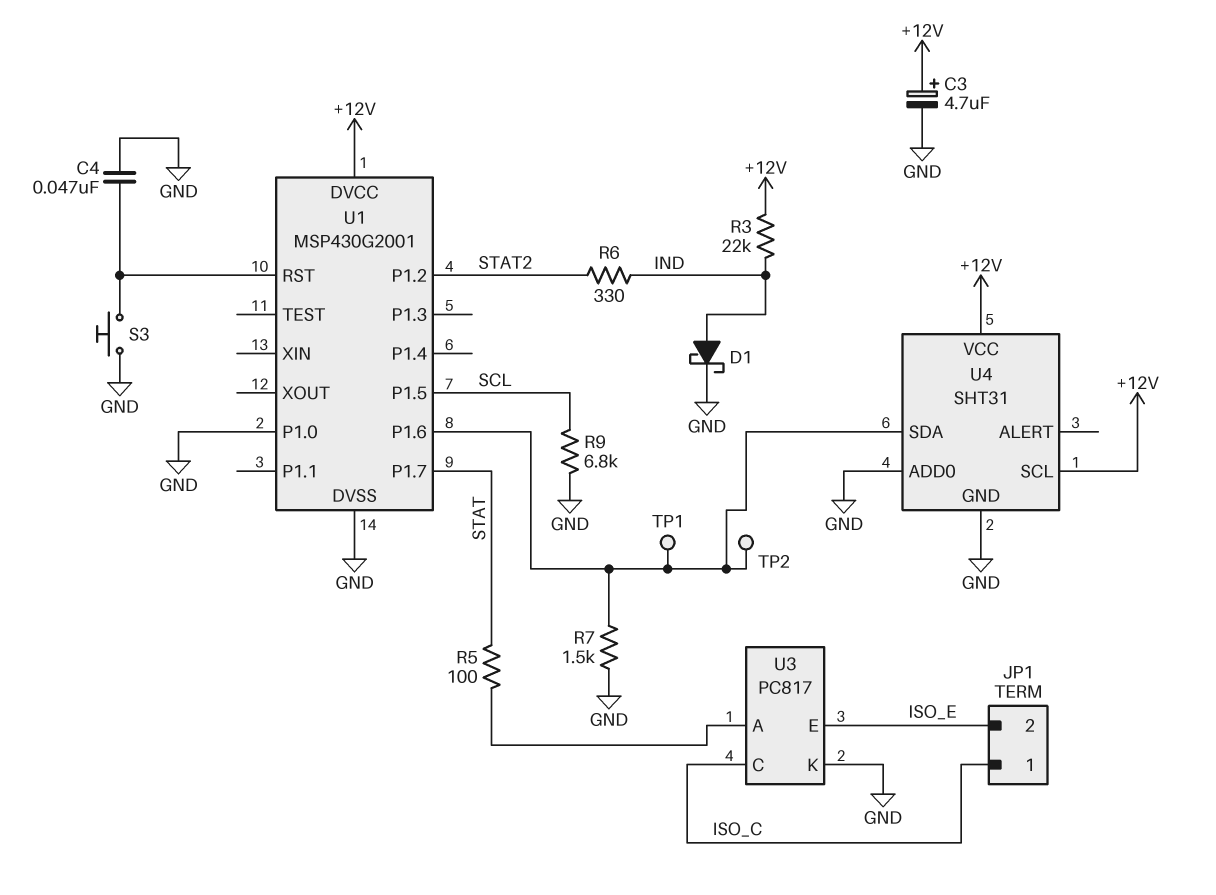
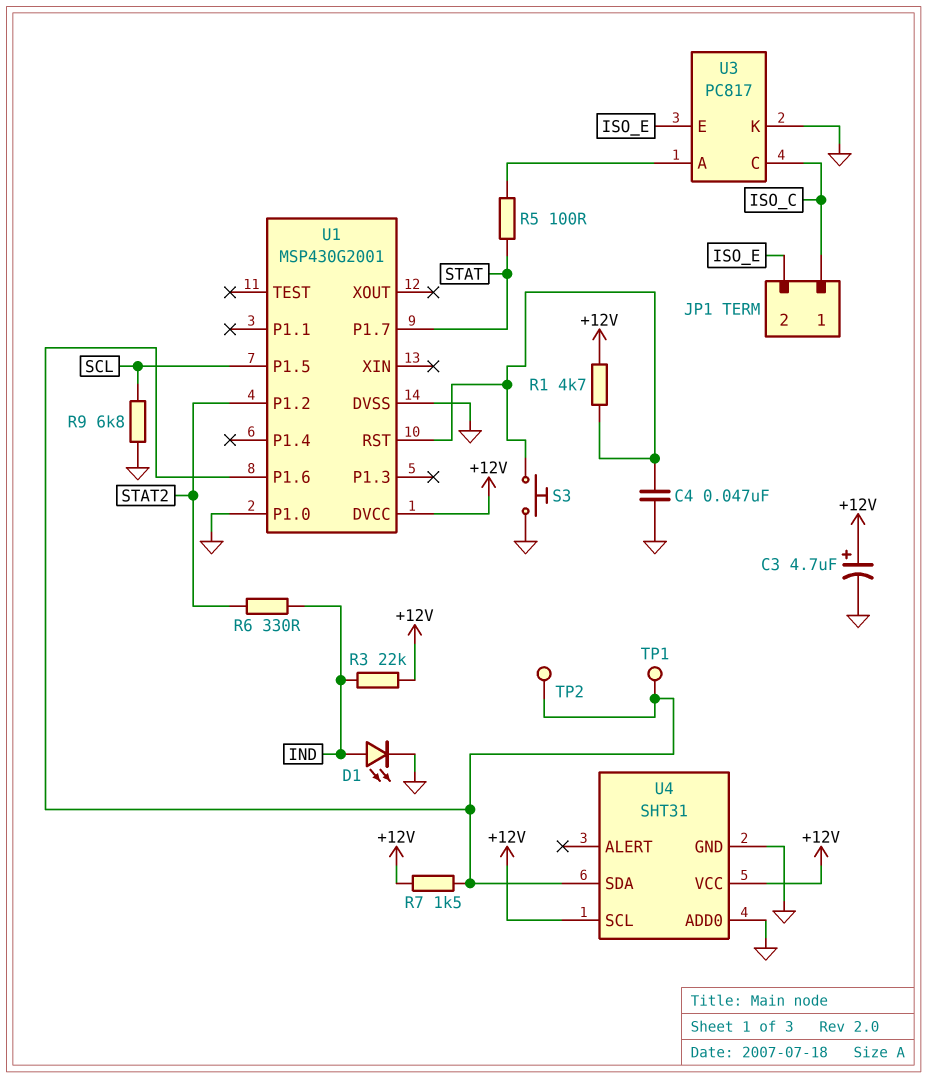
D1: schottky (A IND, K GND) -> LED (A IND, K GND)
R1: none -> 4.7k (+12V, U1/RST)
R7: 1.5k (GND, U1/P1.6) -> 1.5k (+12V, U1/P1.6)

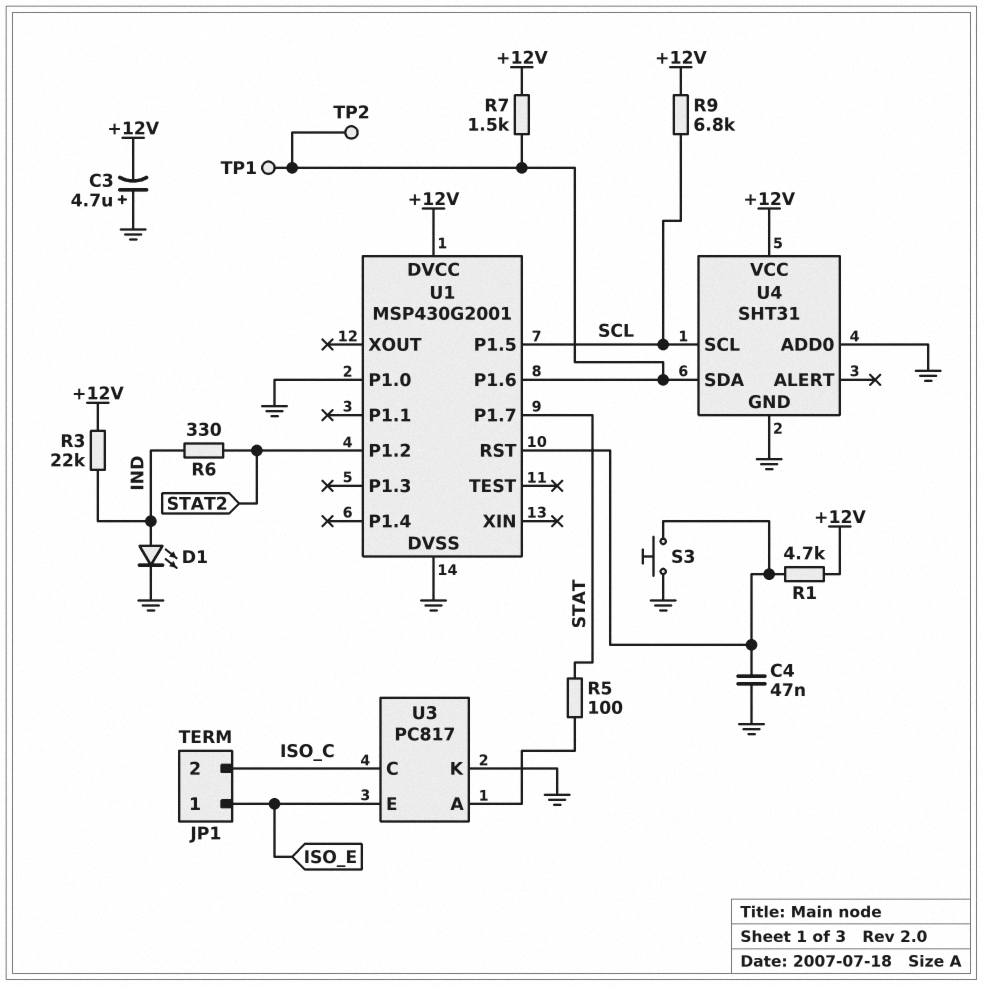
C3: 4.7uF (plus +12V, minus GND) -> 4.7uF (plus GND, minus +12V)
JP1 pin 1: ISO_C -> ISO_E
JP1 pin 2: ISO_E -> ISO_C
R9: 6.8k (GND, SCL) -> 6.8k (+12V, SCL)
U4 pin SCL: +12V -> SCL

